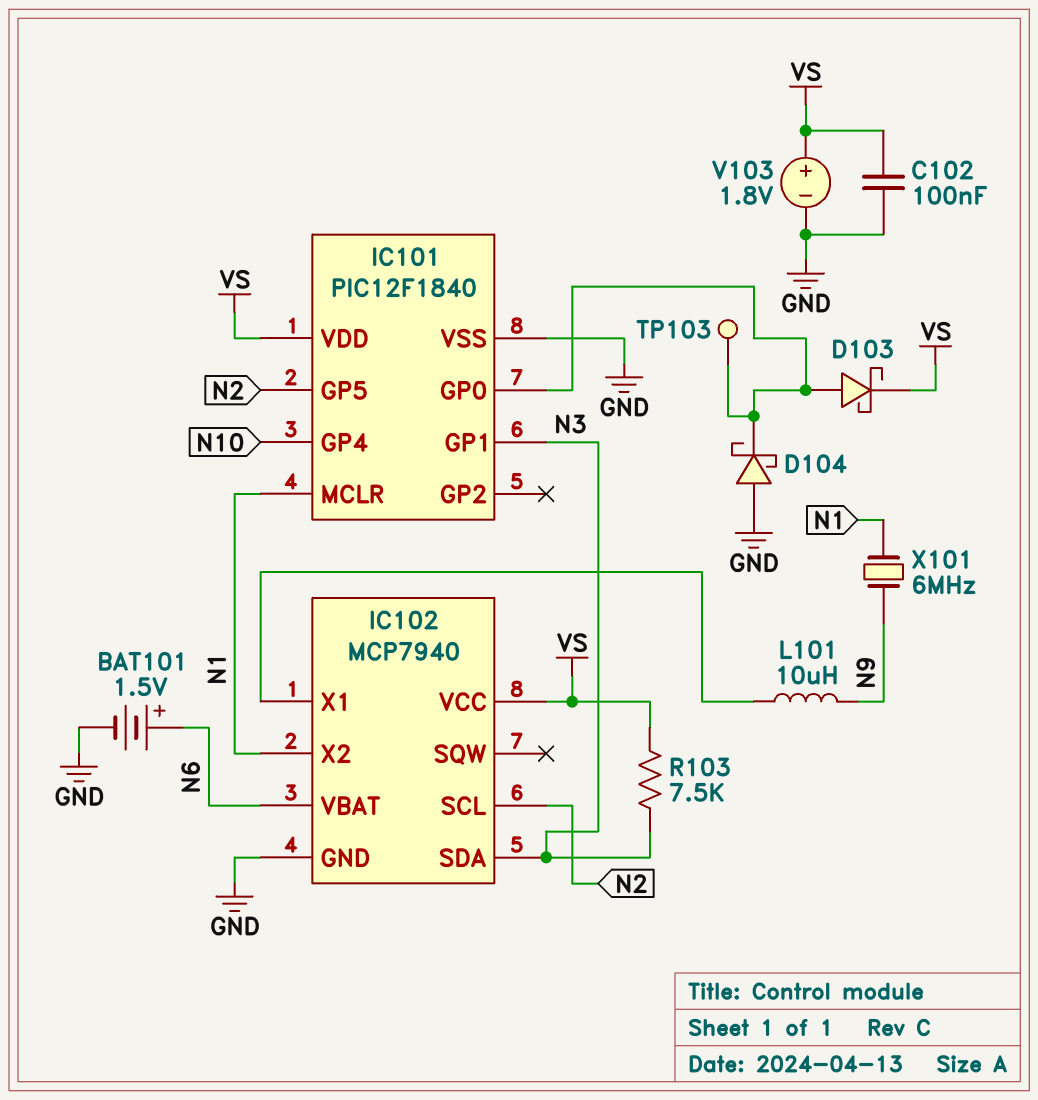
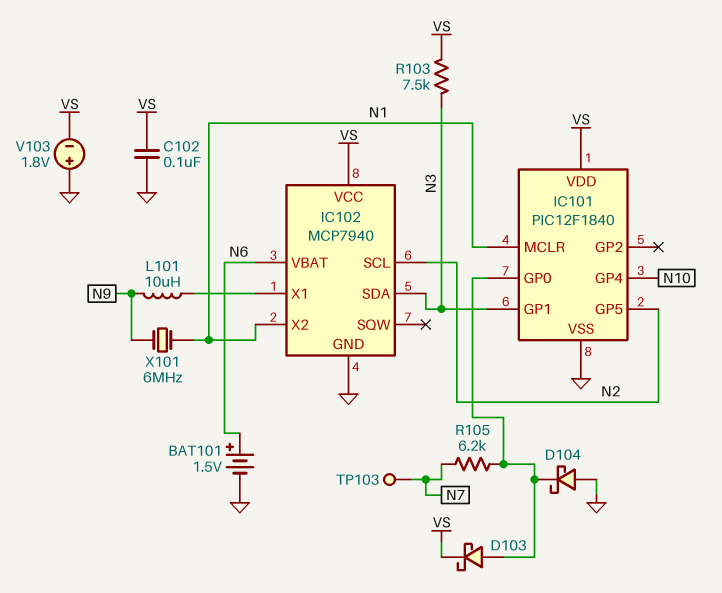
R105: none -> 6.2k (IC101/GP0, N7)
TP103: test point (IC101/GP0) -> test point (N7)
V103: 1.8V (plus VS, minus GND) -> 1.8V (plus GND, minus VS)

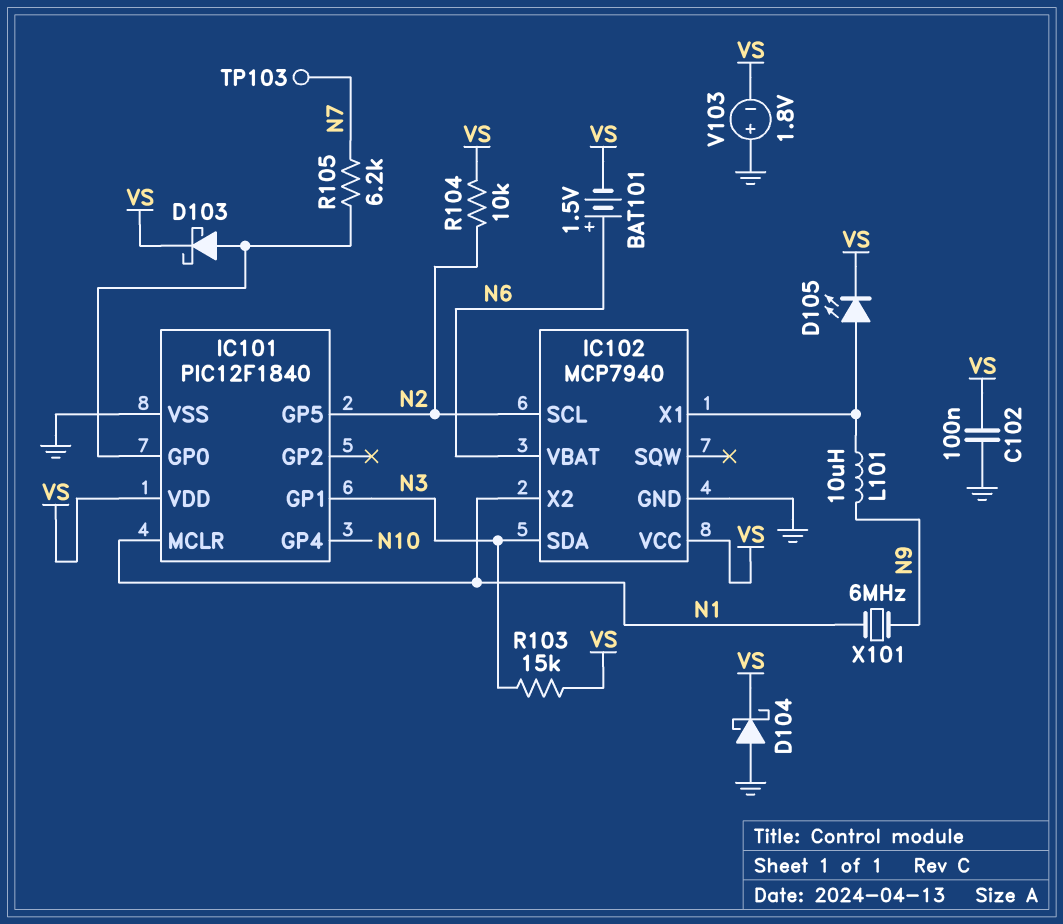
BAT101: 1.5V (plus N6, minus GND) -> 1.5V (plus N6, minus VS)
D104: schottky (A GND, K IC101/GP0) -> schottky (A GND, K VS)
D105: none -> LED (A IC102/X1, K VS)
R103: 7.5k (N3, VS) -> 15k (N3, VS)
R104: none -> 10k (N2, VS)

